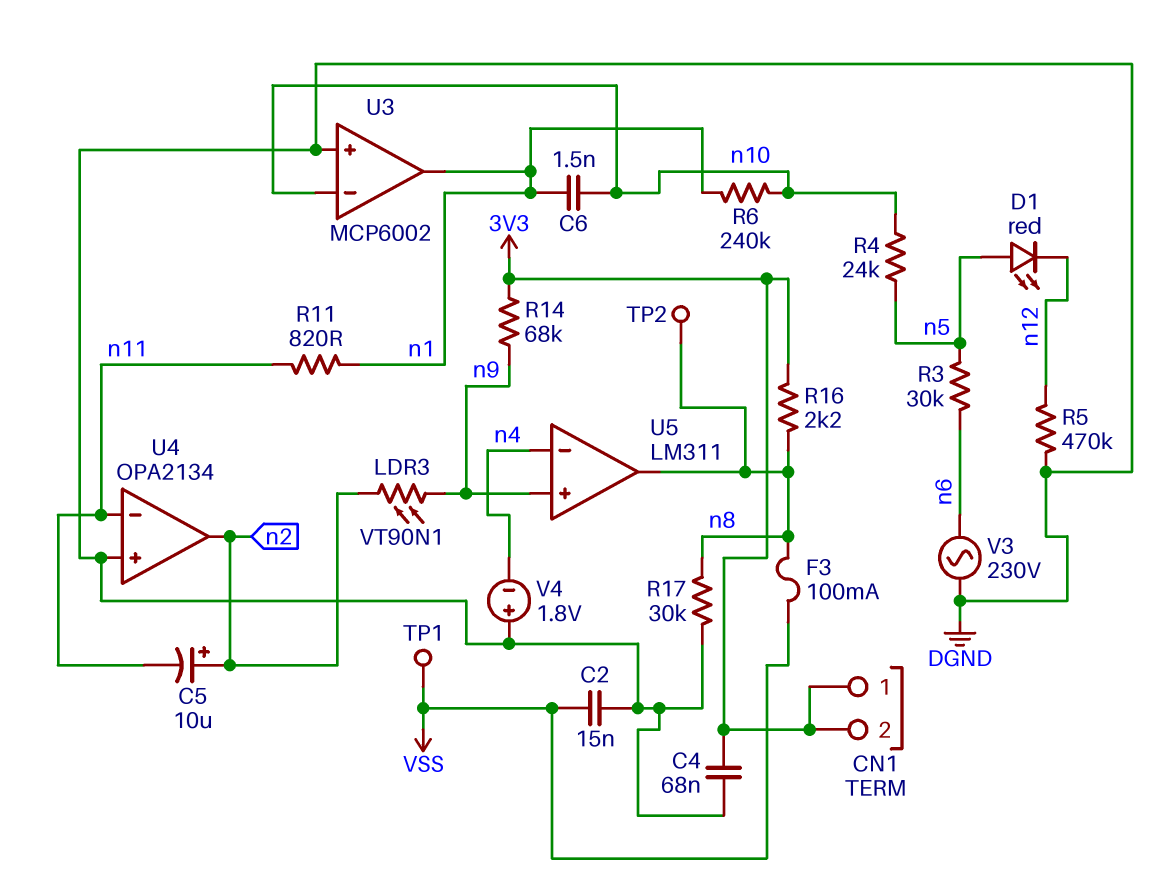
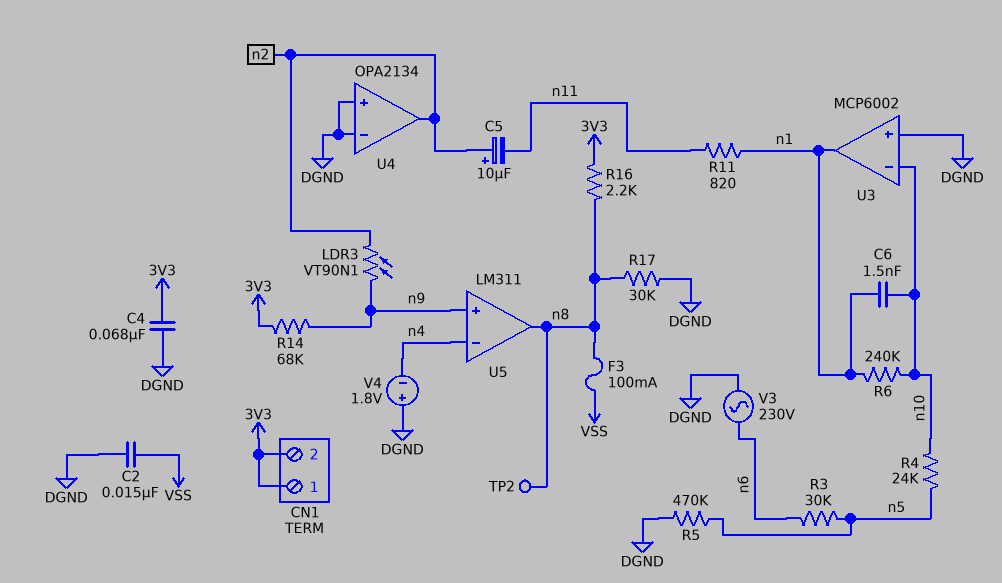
D1: LED red (A n5, K n12) -> none
R5: 470k (DGND, n12) -> 470k (DGND, n5)
TP1: test point (VSS) -> none
U4 pin in-: n11 -> DGND

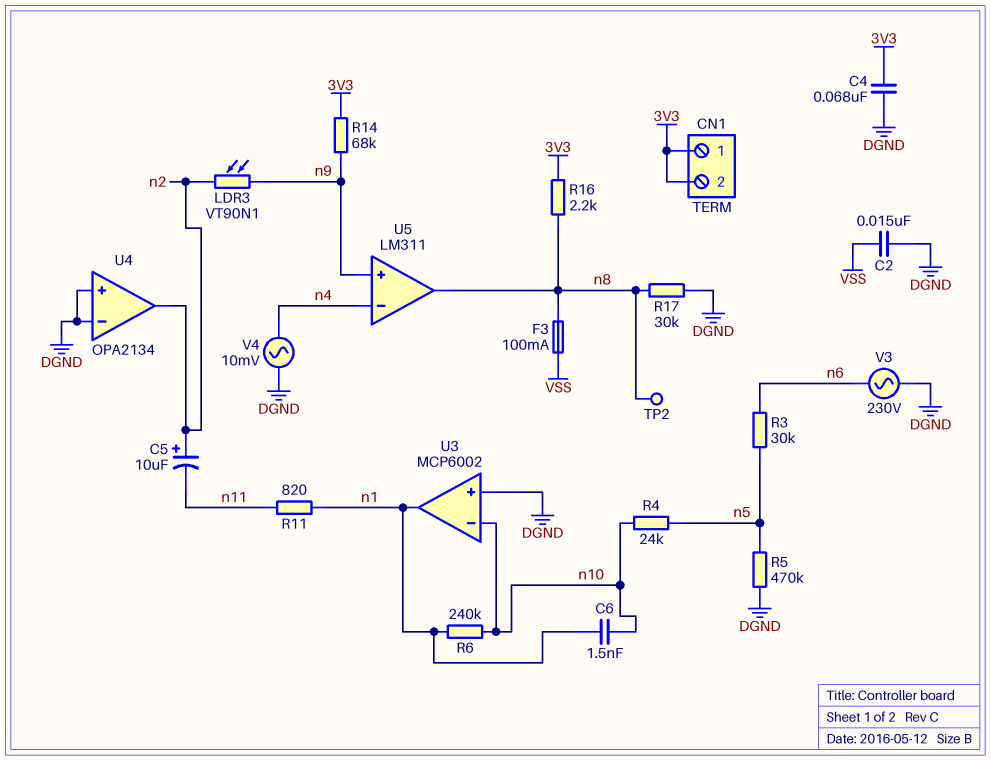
V4: 1.8V (plus DGND, minus n4) -> AC 10mV (DGND, n4)

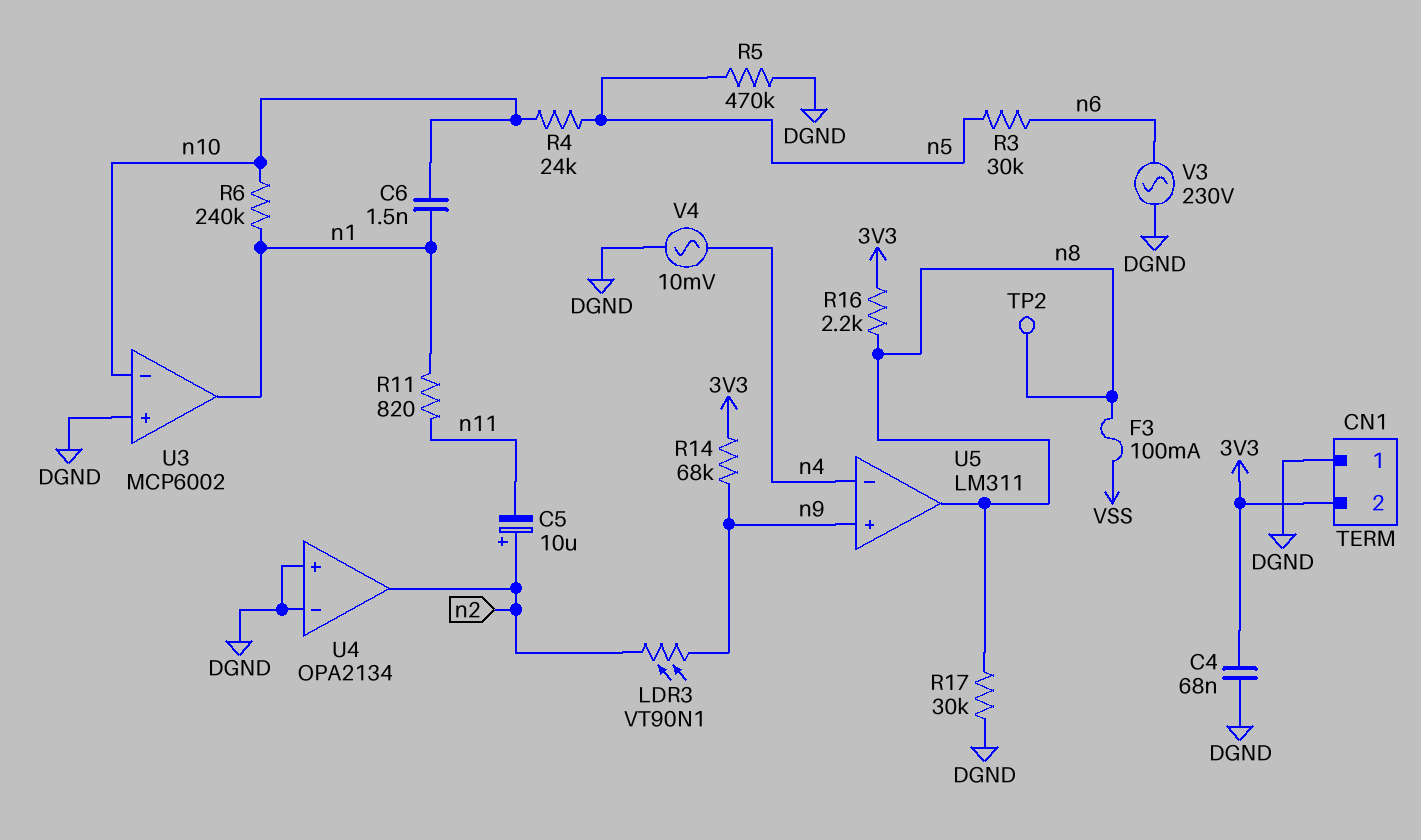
C2: 15nF (DGND, VSS) -> none
CN1 pin 1: 3V3 -> DGND

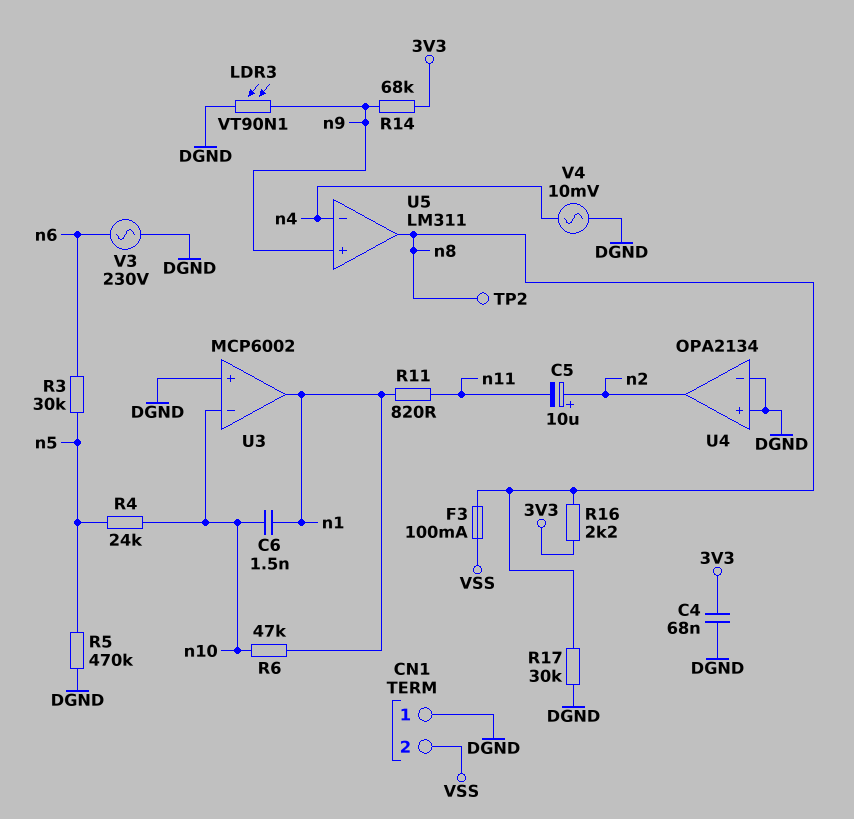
CN1 pin 2: 3V3 -> VSS
LDR3: VT90N1 (n2, n9) -> VT90N1 (DGND, n9)
R6: 240k (n1, n10) -> 47k (n1, n10)

